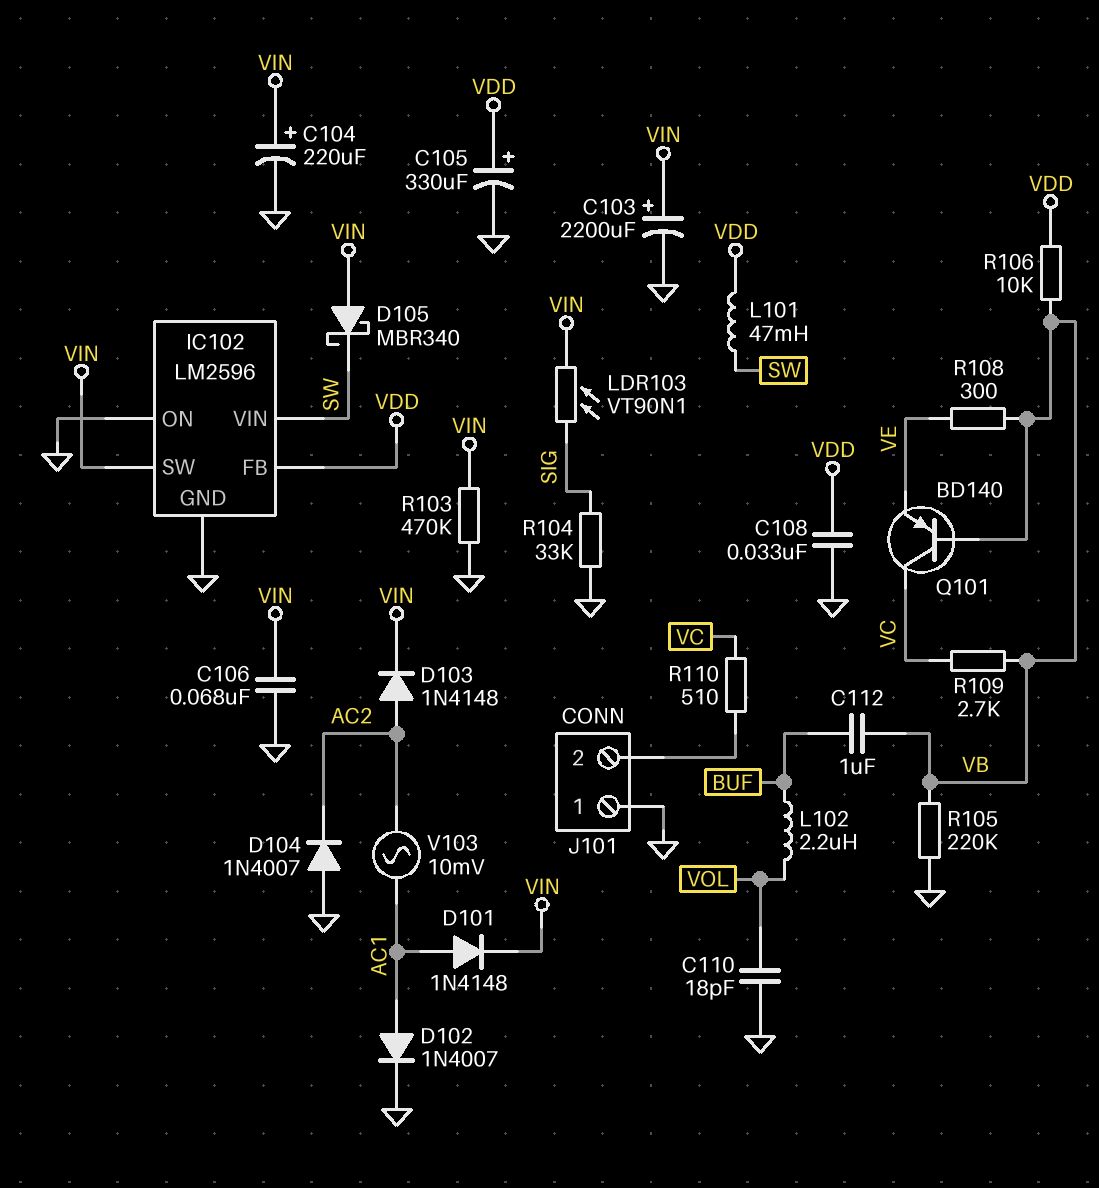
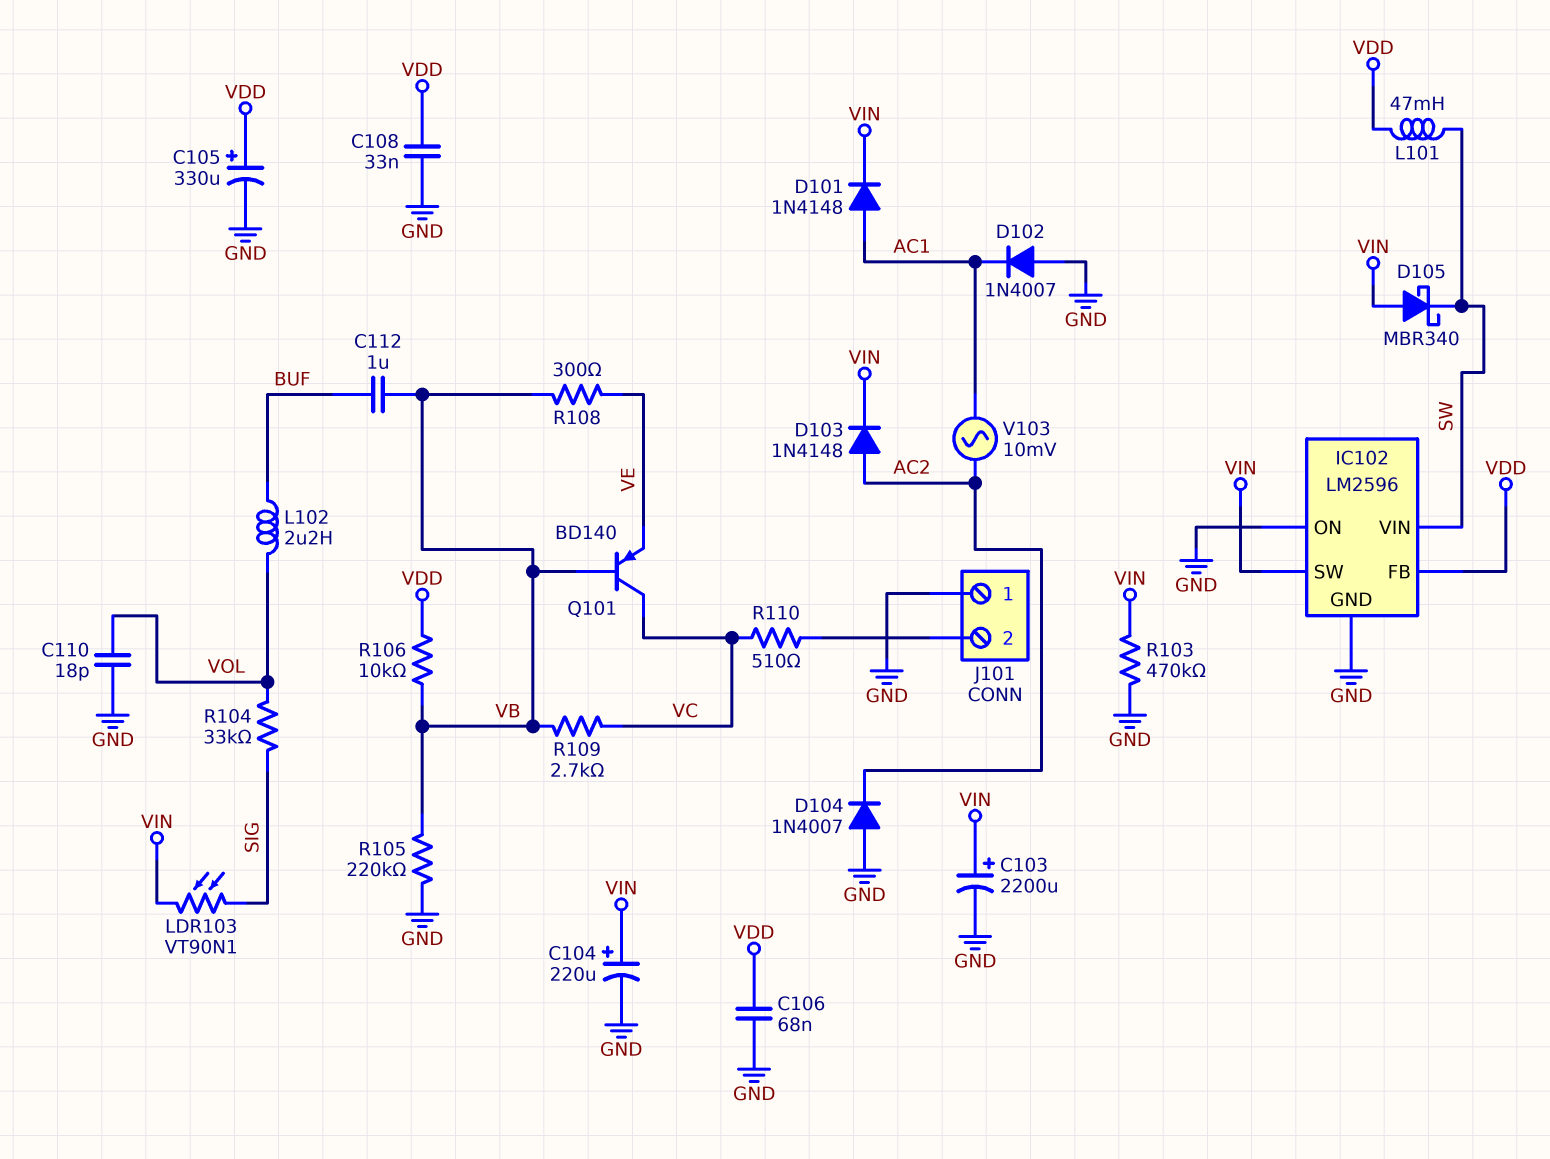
C106: 68nF (GND, VIN) -> 68nF (GND, VDD)
D102: diode 1N4007 (A AC1, K GND) -> diode 1N4007 (A GND, K AC1)
R104: 33k (GND, SIG) -> 33k (SIG, VOL)

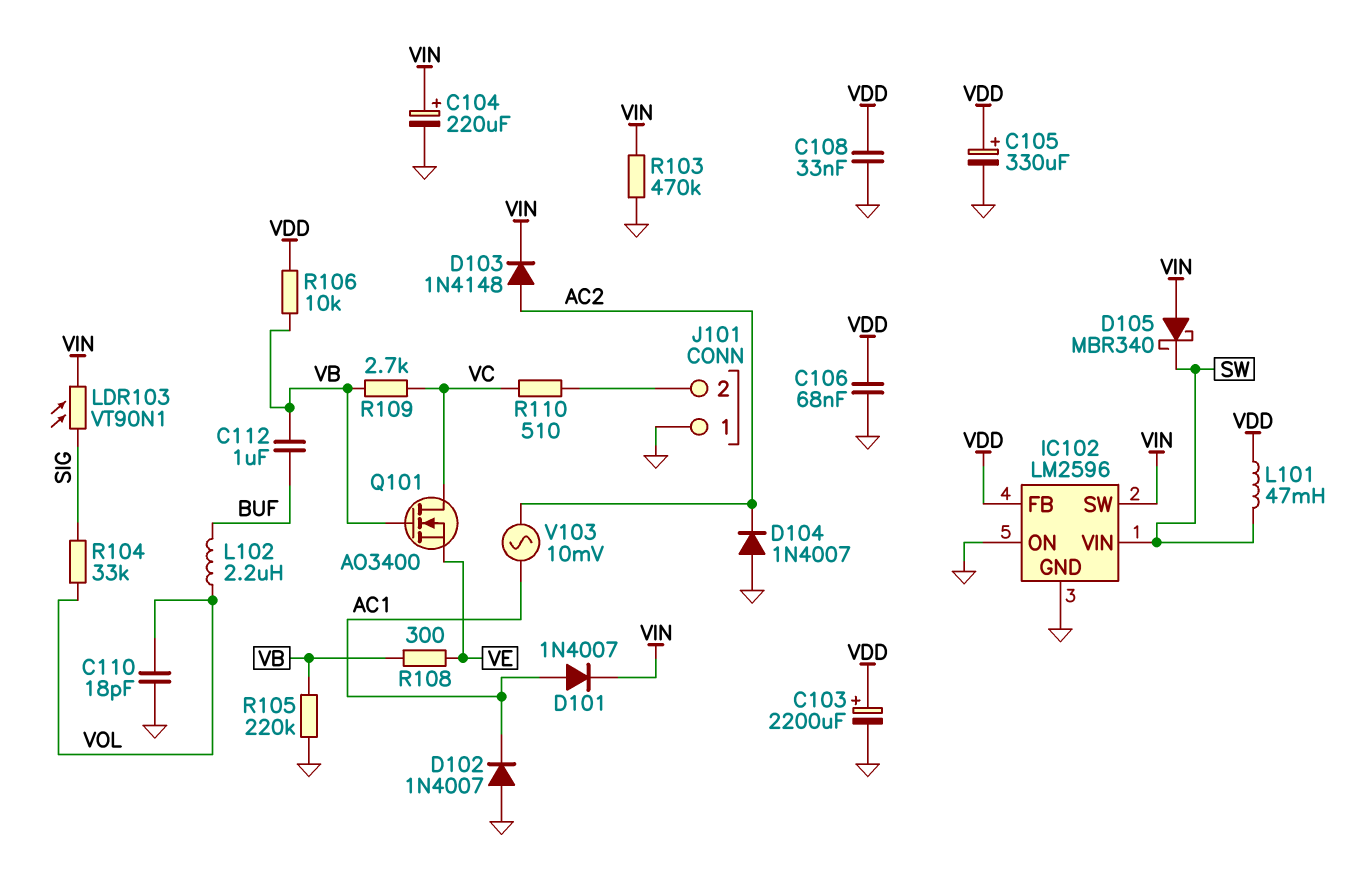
C103: 2200uF (plus VIN, minus GND) -> 2200uF (plus VDD, minus GND)
D101: diode 1N4148 (A AC1, K VIN) -> diode 1N4007 (A AC1, K VIN)
Q101: PNP BD140 (B VB, C VC, E VE) -> NMOS AO3400 (G VB, D VC, S VE)

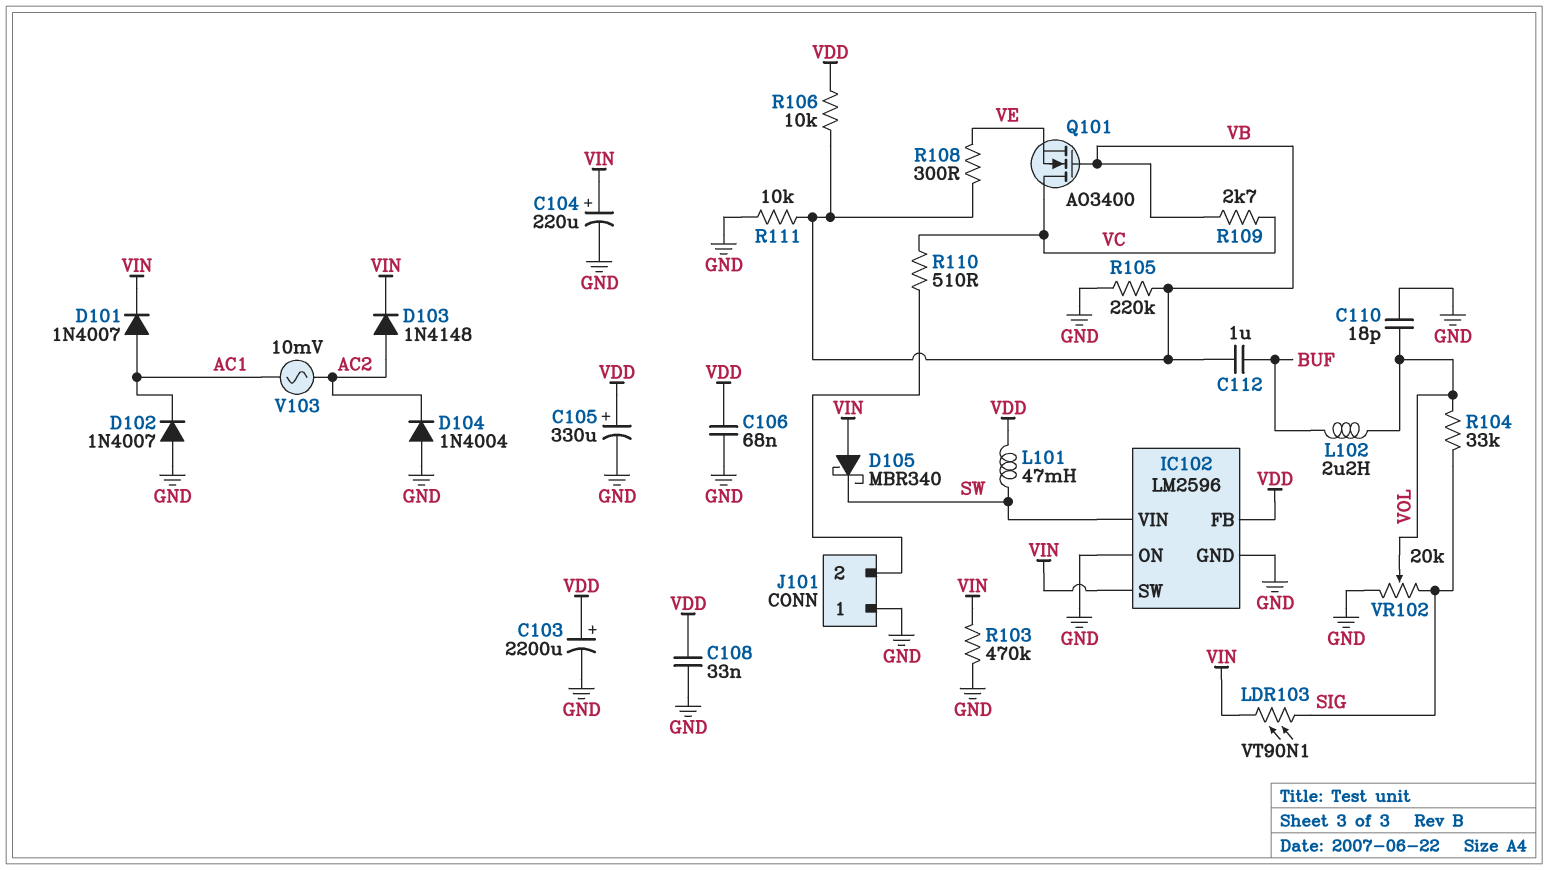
D104: diode 1N4007 (A GND, K AC2) -> diode 1N4004 (A GND, K AC2)
R111: none -> 10k (GND, VB)
VR102: none -> 20k (GND, SIG, wiper VOL)

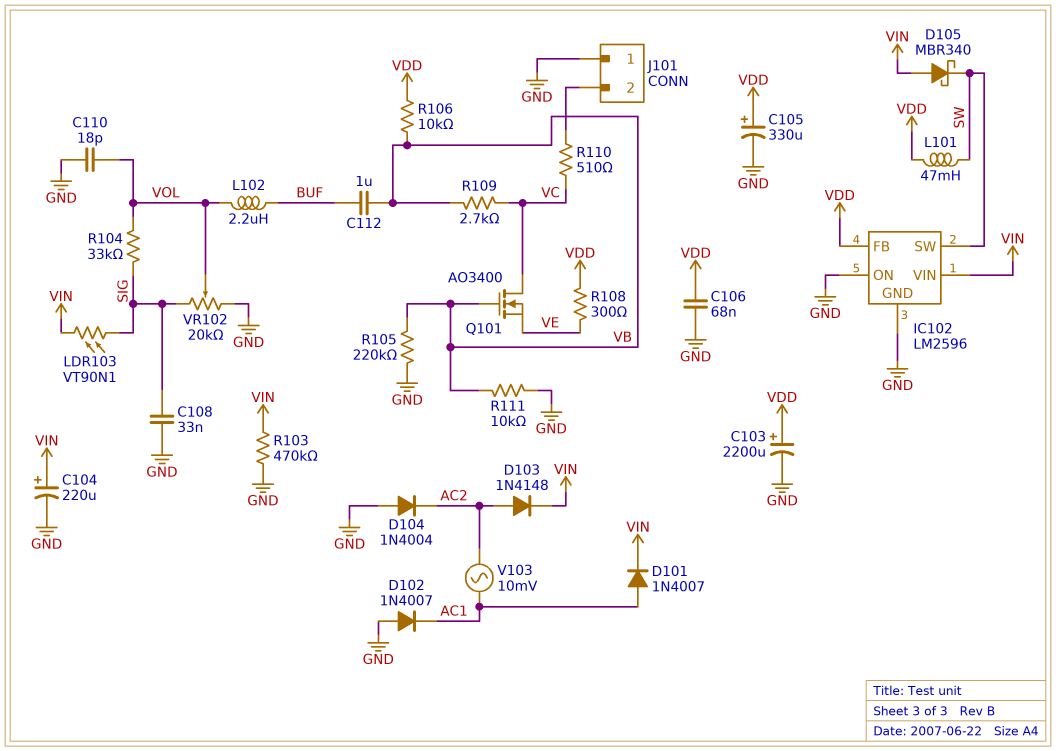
C108: 33nF (GND, VDD) -> 33nF (GND, SIG)
IC102 pin SW: VIN -> SW
IC102 pin VIN: SW -> VIN
R108: 300 (VB, VE) -> 300 (VDD, VE)

